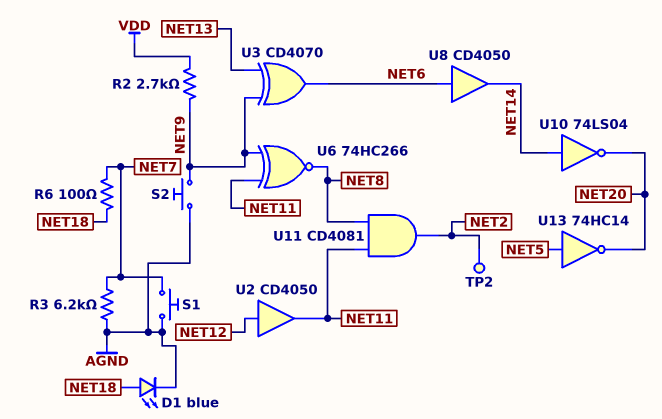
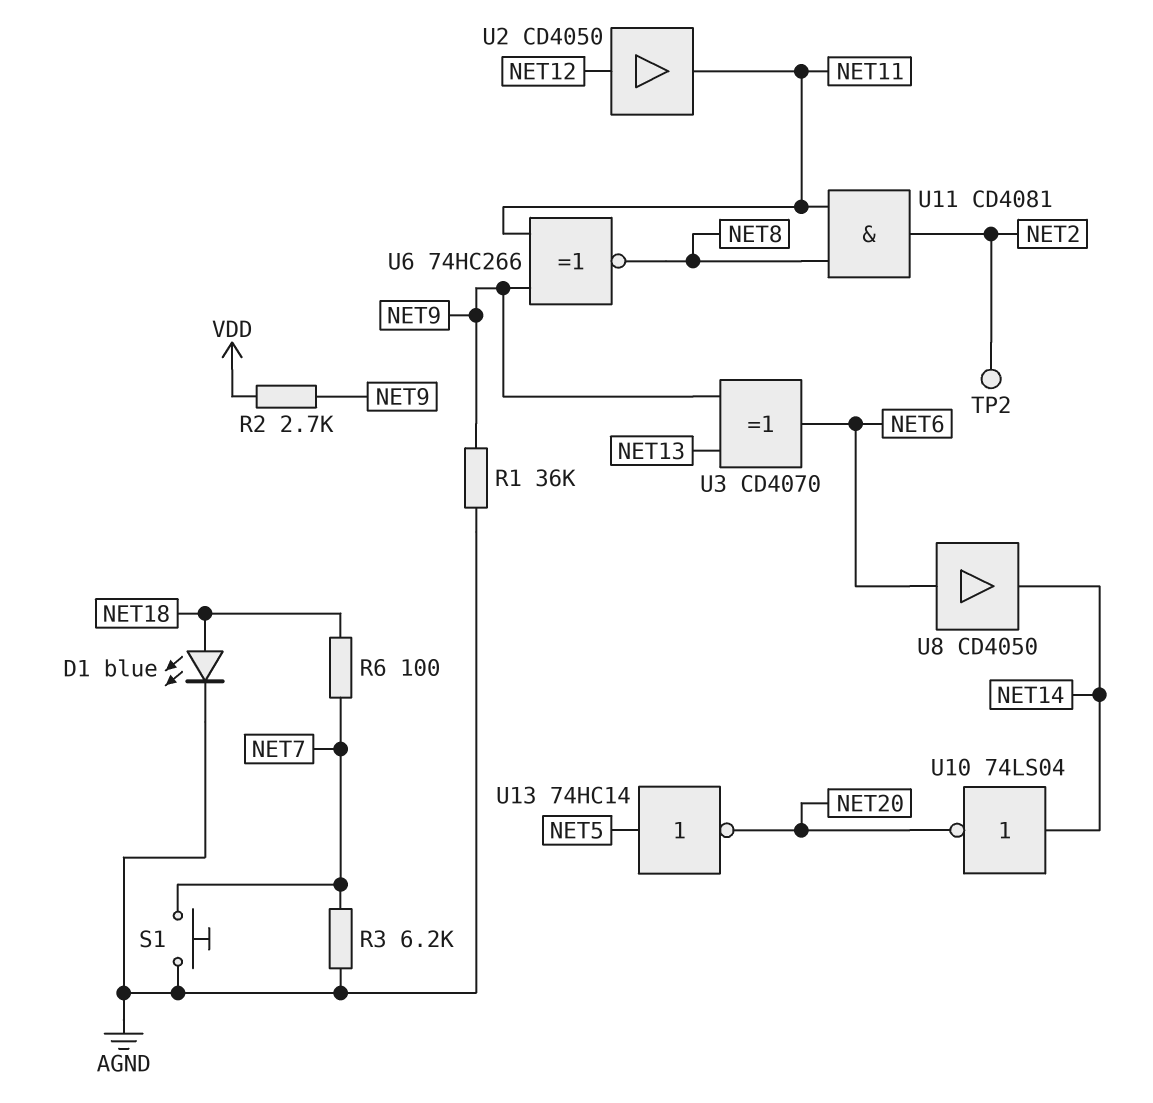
R1: none -> 36k (AGND, NET9)
S2: button (AGND, NET9) -> none

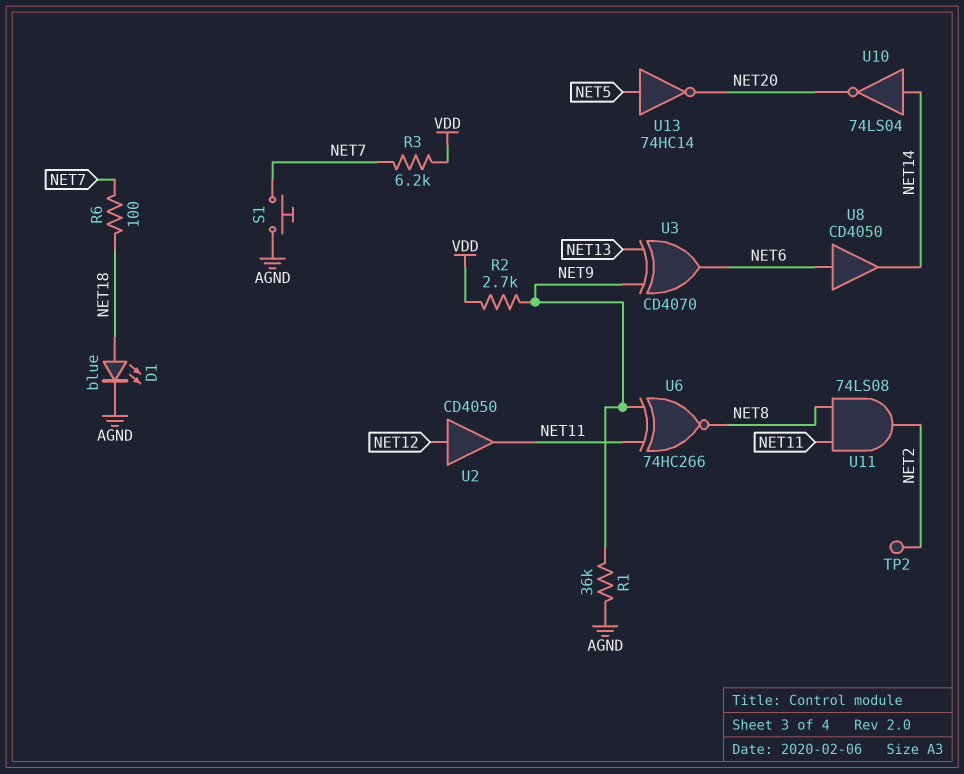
R3: 6.2k (AGND, NET7) -> 6.2k (NET7, VDD)
U11: AND CD4081 (in NET8, in NET11, out NET2) -> AND 74LS08 (in NET8, in NET11, out NET2)

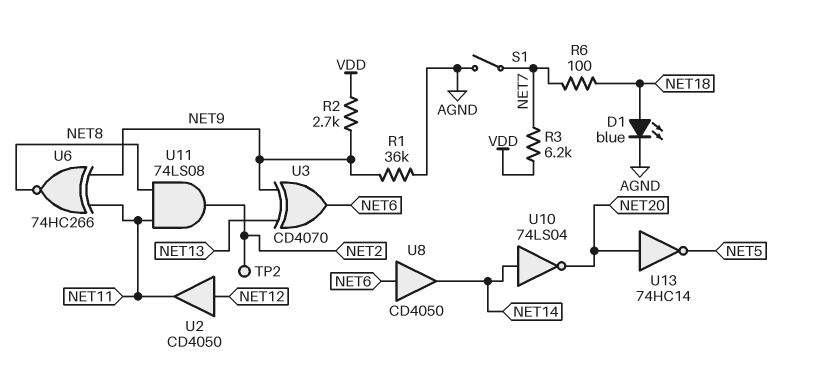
S1: button (AGND, NET7) -> switch (AGND, NET7)
U13: NOT 74HC14 (in NET5, out NET20) -> NOT 74HC14 (in NET20, out NET5)

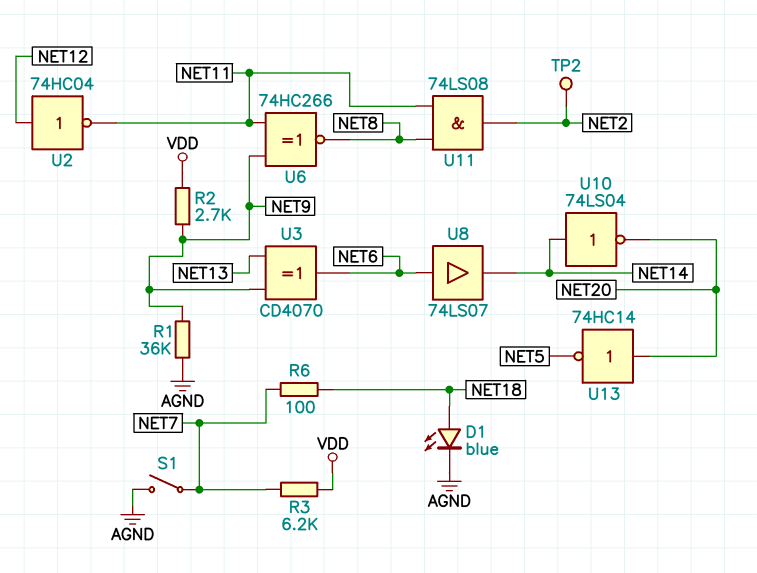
U2: buffer CD4050 (in NET12, out NET11) -> NOT 74HC04 (in NET12, out NET11)
U8: buffer CD4050 (in NET6, out NET14) -> buffer 74LS07 (in NET6, out NET14)

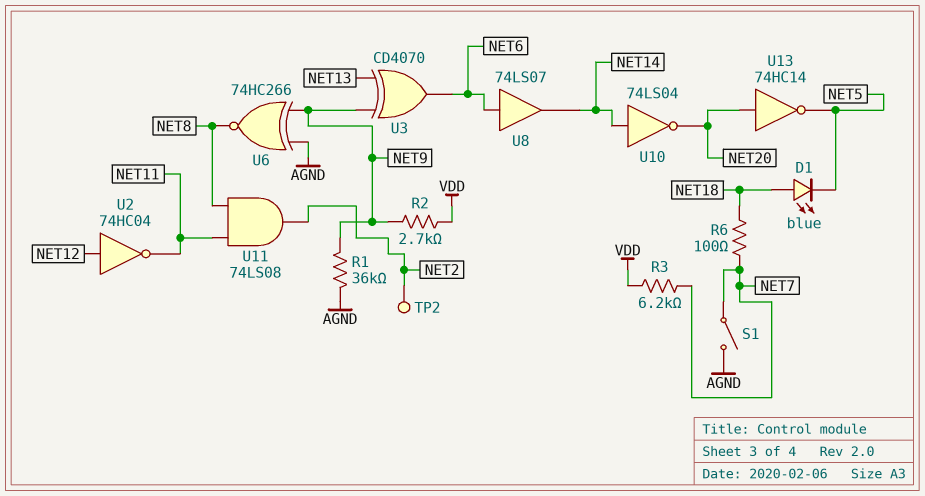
D1: LED blue (A NET18, K AGND) -> LED blue (A NET18, K NET5)
U6: XNOR 74HC266 (in NET9, in NET11, out NET8) -> XNOR 74HC266 (in AGND, in NET9, out NET8)

